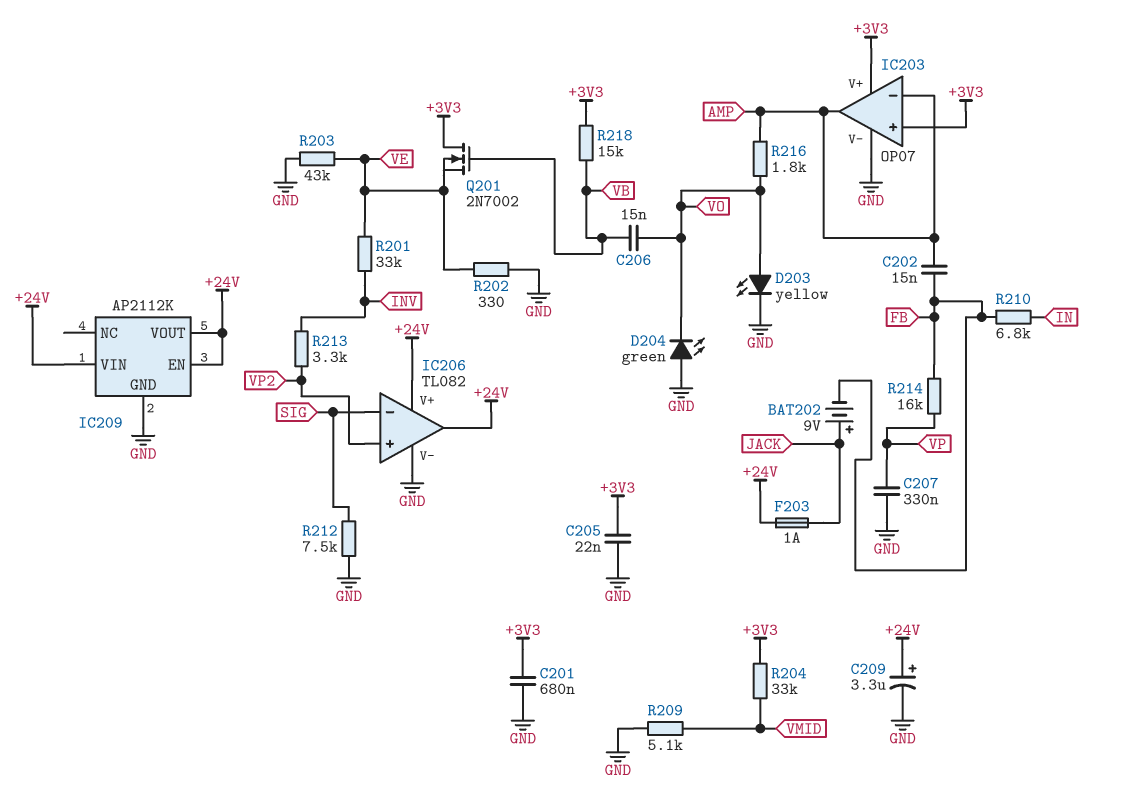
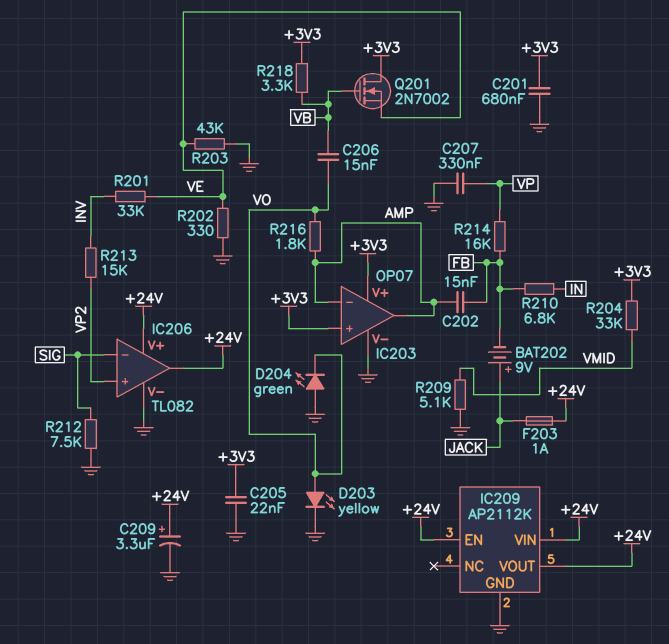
R213: 3.3k (INV, VP2) -> 15k (INV, VP2)
R218: 15k (+3V3, VB) -> 3.3k (+3V3, VB)

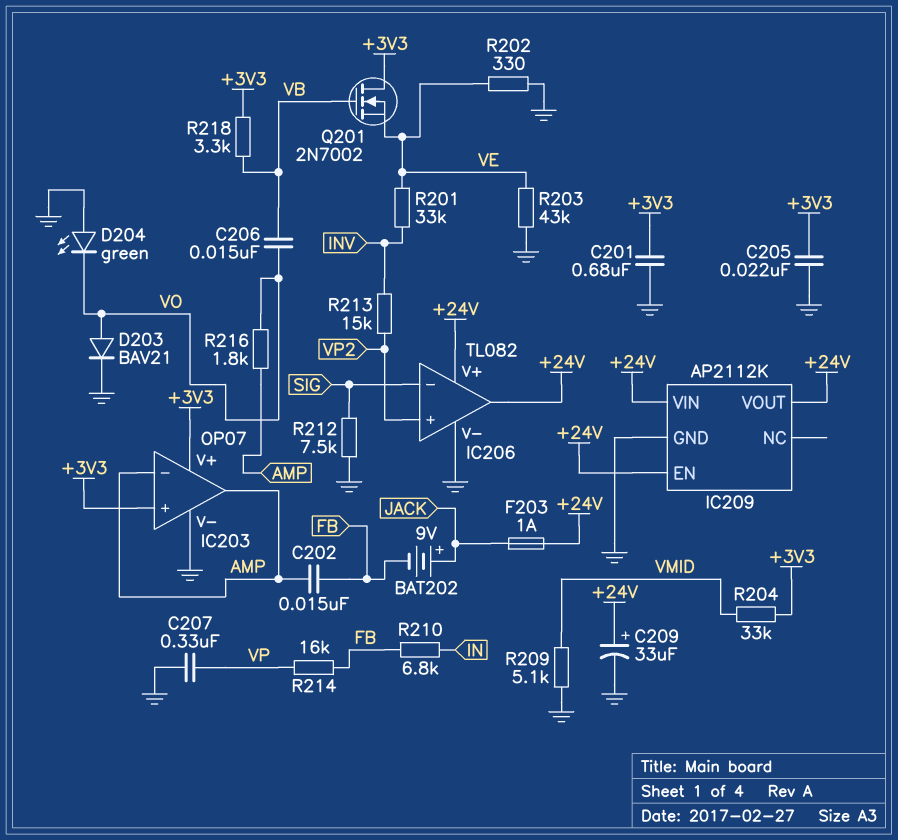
C209: 3.3uF (plus +24V, minus GND) -> 33uF (plus +24V, minus GND)
D203: LED yellow (A VO, K GND) -> diode BAV21 (A VO, K GND)

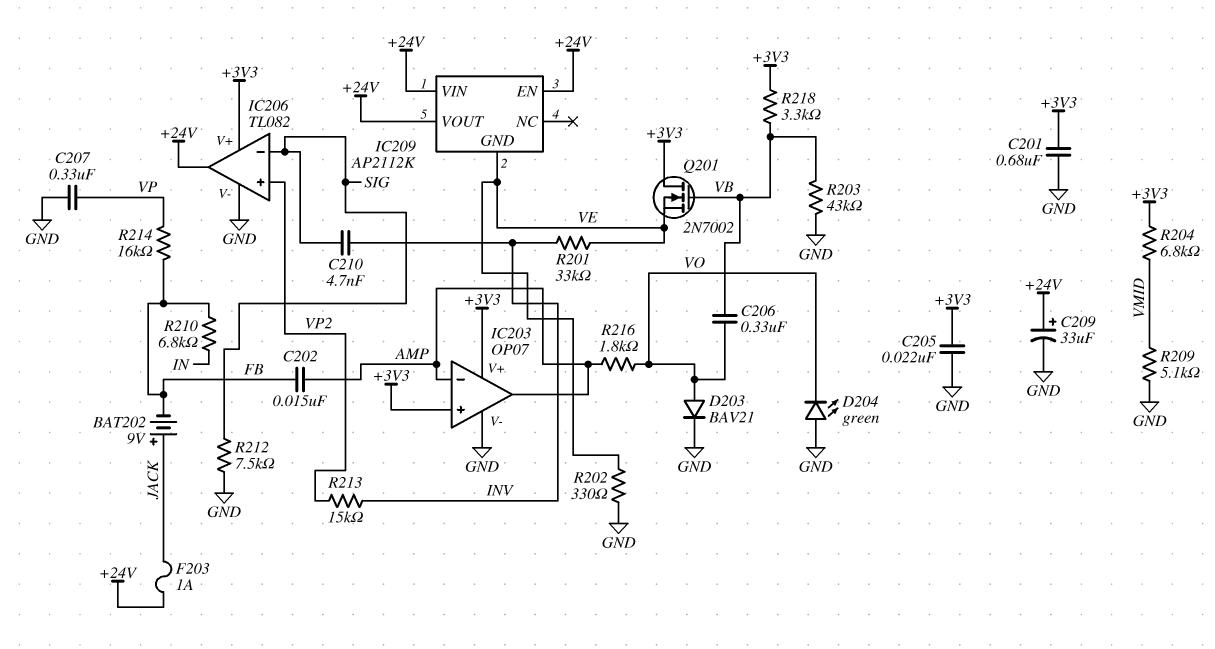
C206: 15nF (VB, VO) -> 330nF (VB, VO)
C210: none -> 4.7nF (INV, SIG)
IC206 pin V+: +24V -> +3V3
IC209 pin GND: GND -> VE
R203: 43k (GND, VE) -> 43k (GND, VB)
R204: 33k (+3V3, VMID) -> 6.8k (+3V3, VMID)

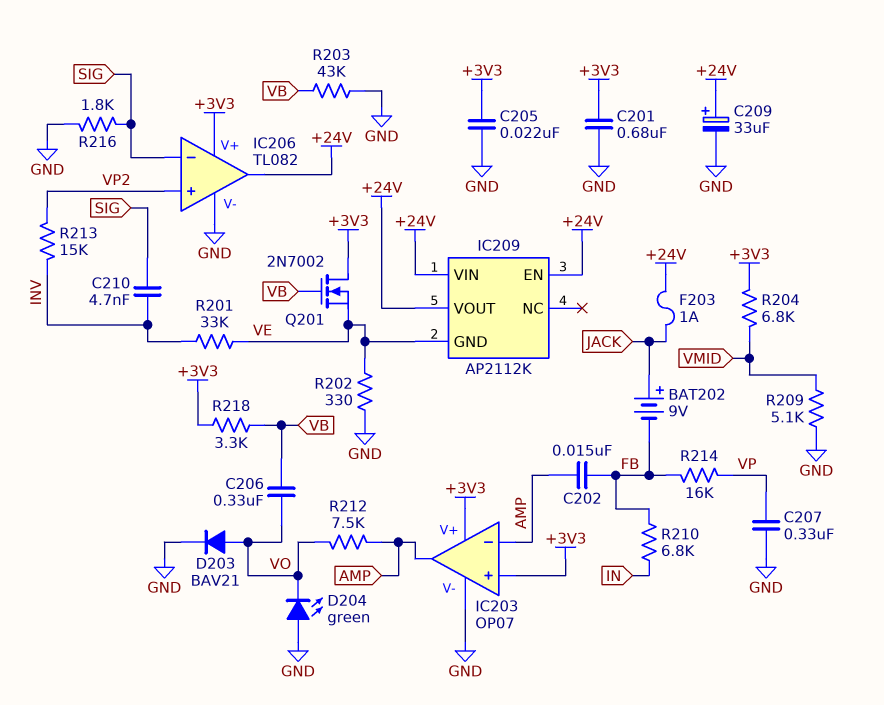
R212: 7.5k (GND, SIG) -> 7.5k (AMP, VO)
R216: 1.8k (AMP, VO) -> 1.8k (GND, SIG)

